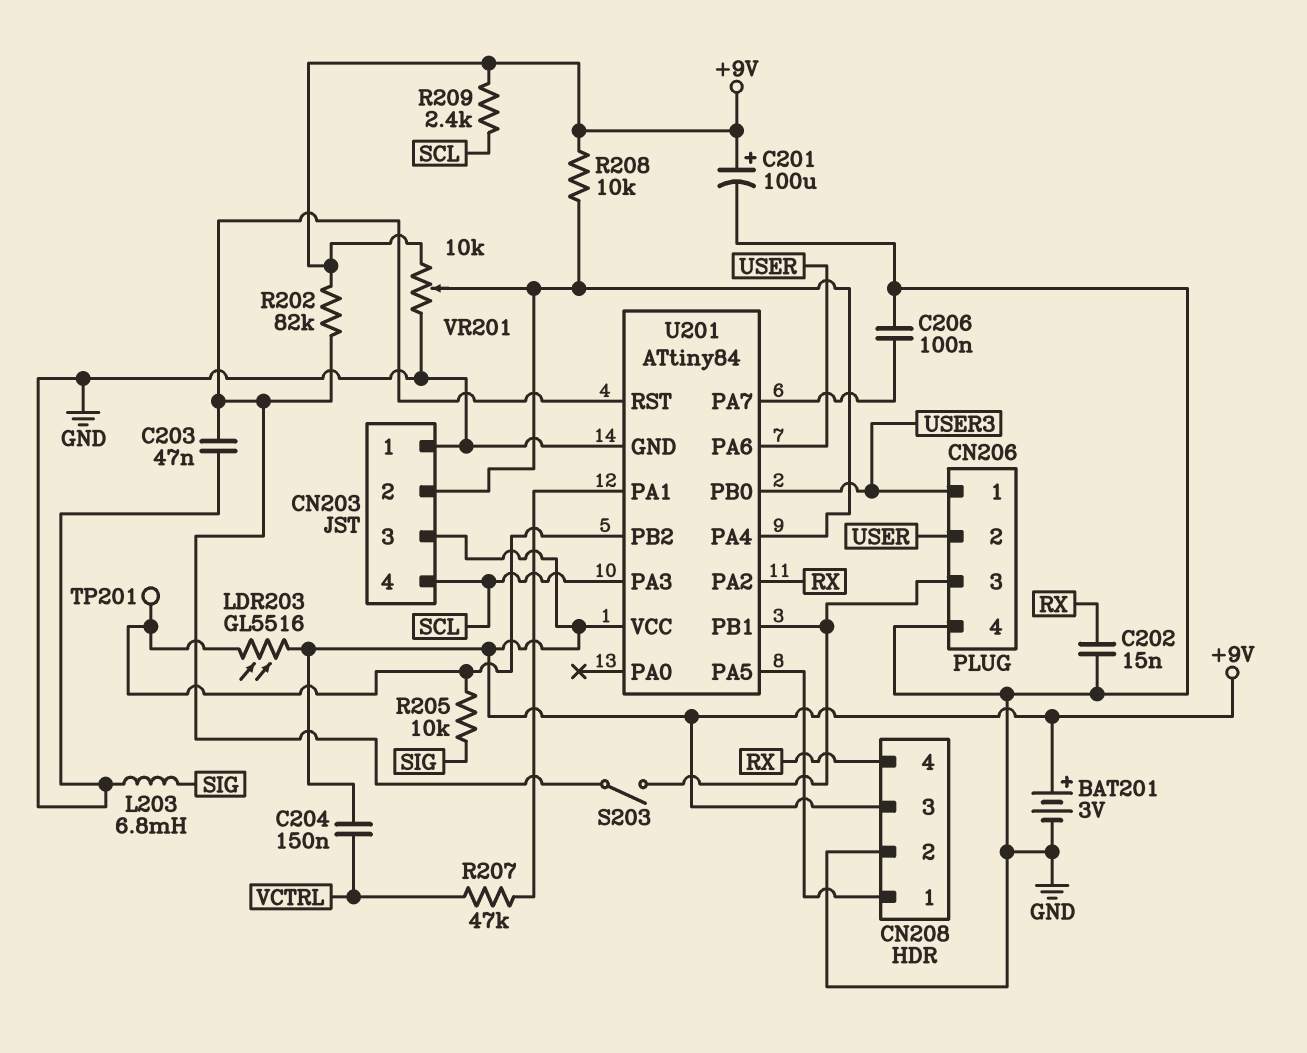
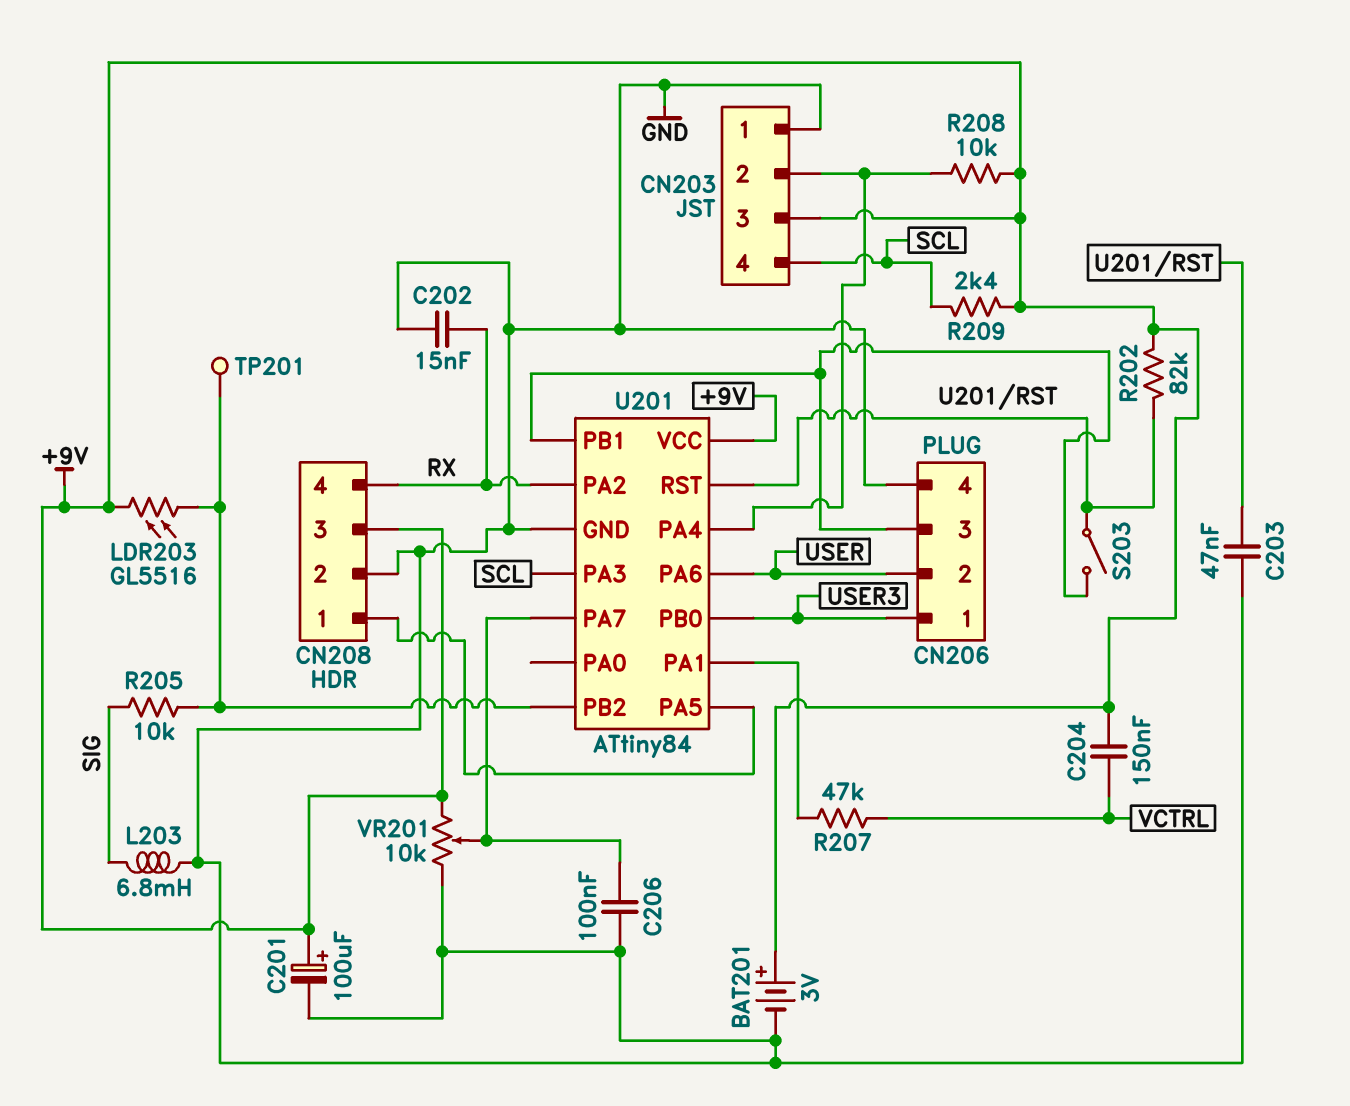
VR201: 10k (+9V, GND, wiper CN203/2) -> 10k (+9V, GND, wiper U201/PA7)

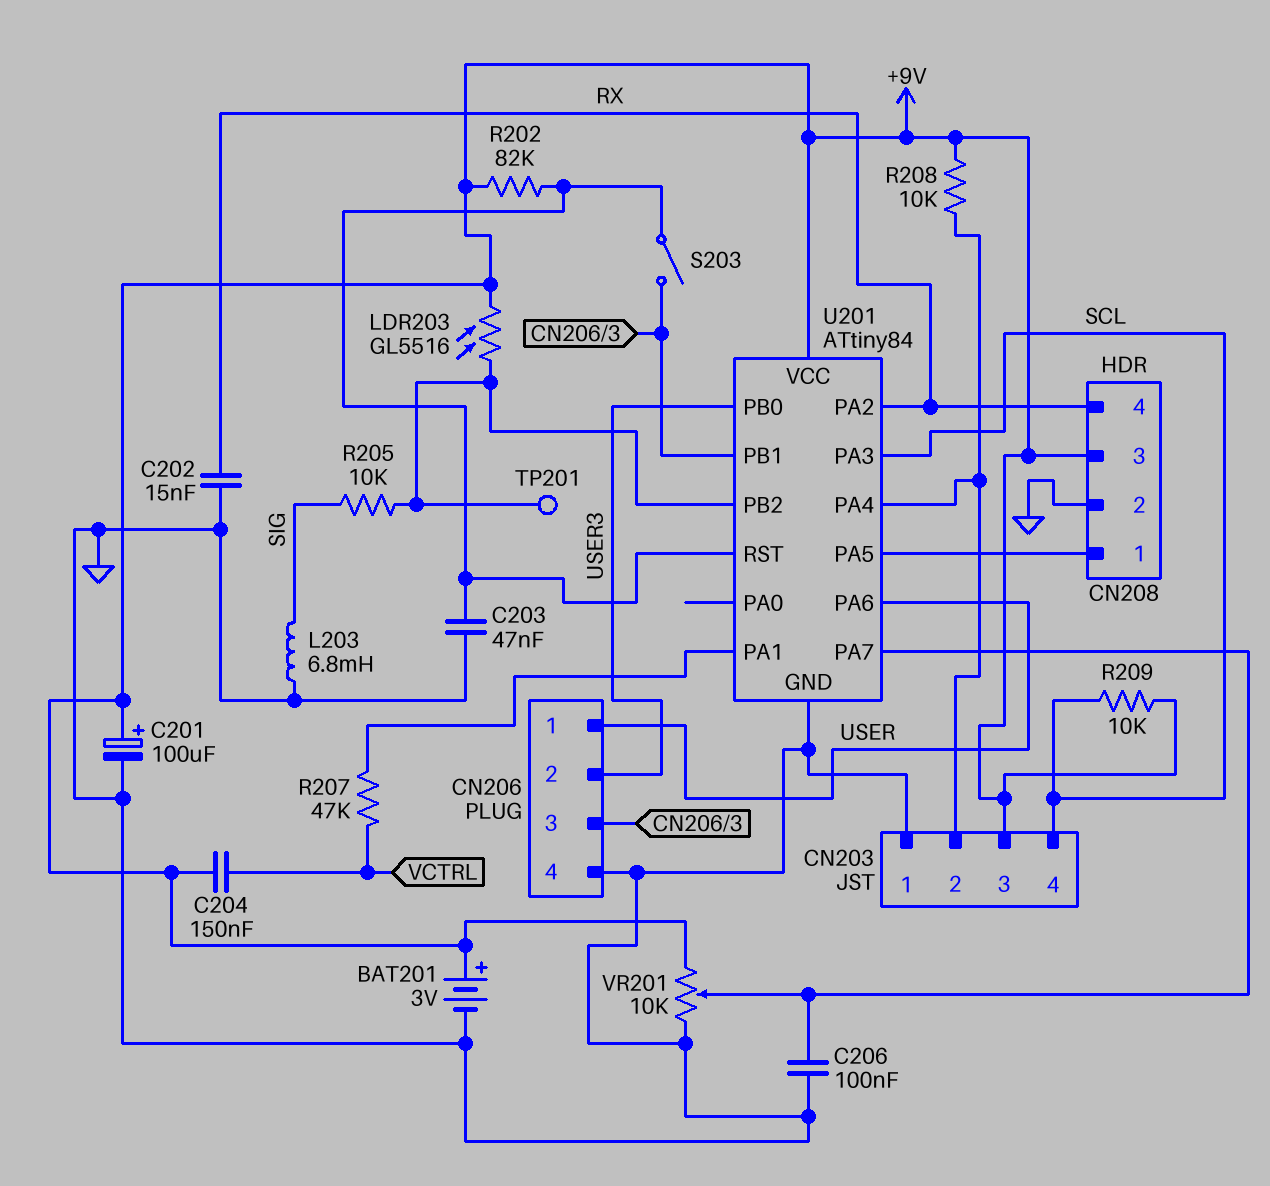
CN206 pin 1: USER3 -> USER
CN206 pin 2: USER -> USER3
R209: 2.4k (+9V, SCL) -> 10k (+9V, SCL)

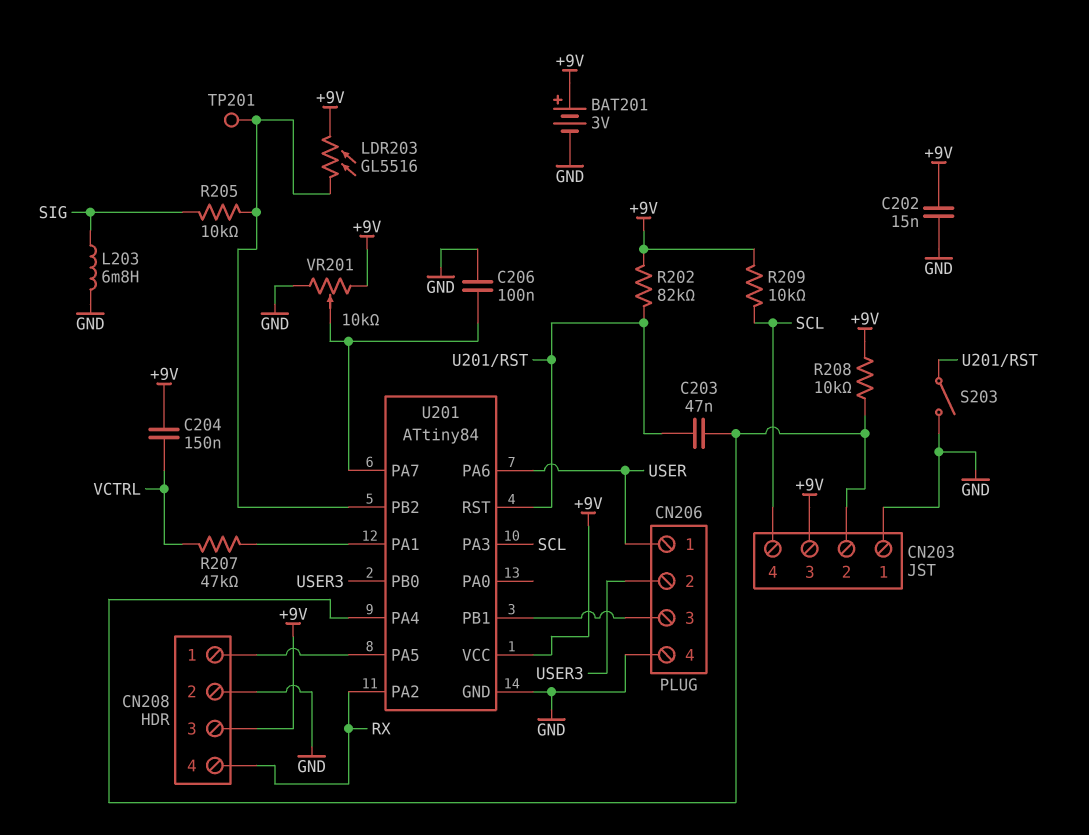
C201: 100uF (plus +9V, minus GND) -> none
C202: 15nF (GND, RX) -> 15nF (+9V, GND)
C203: 47nF (GND, U201/RST) -> 47nF (CN203/2, U201/RST)
S203: switch (CN206/3, U201/RST) -> switch (GND, U201/RST)

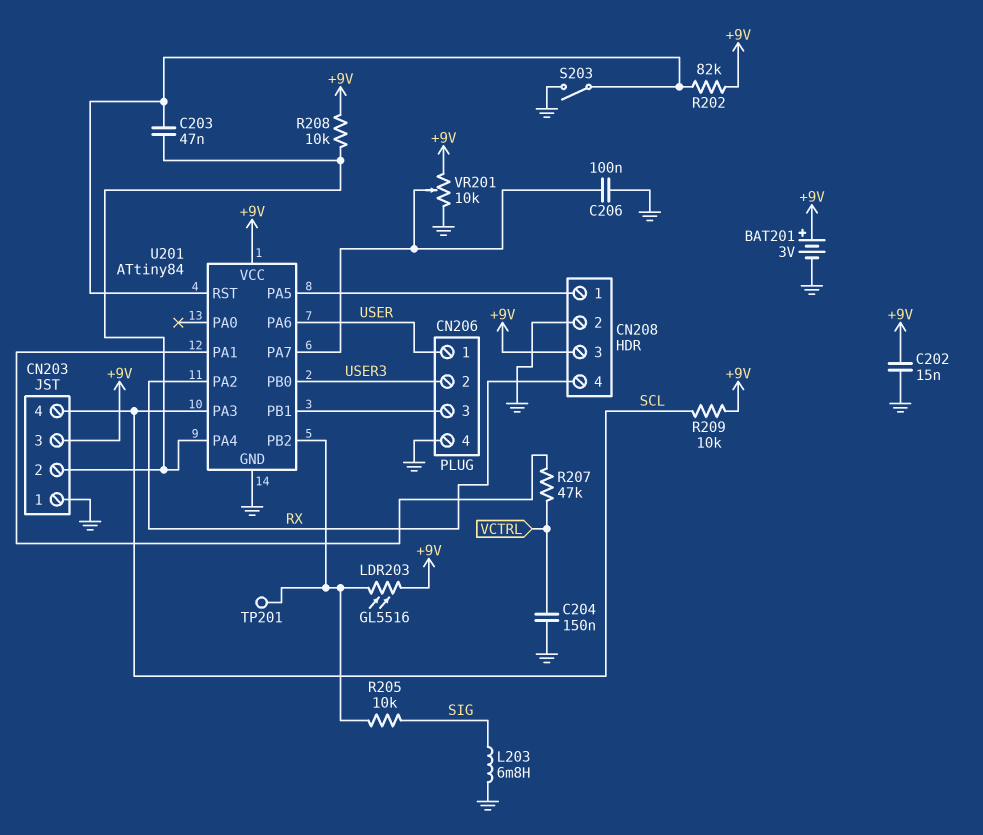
C204: 150nF (+9V, VCTRL) -> 150nF (GND, VCTRL)

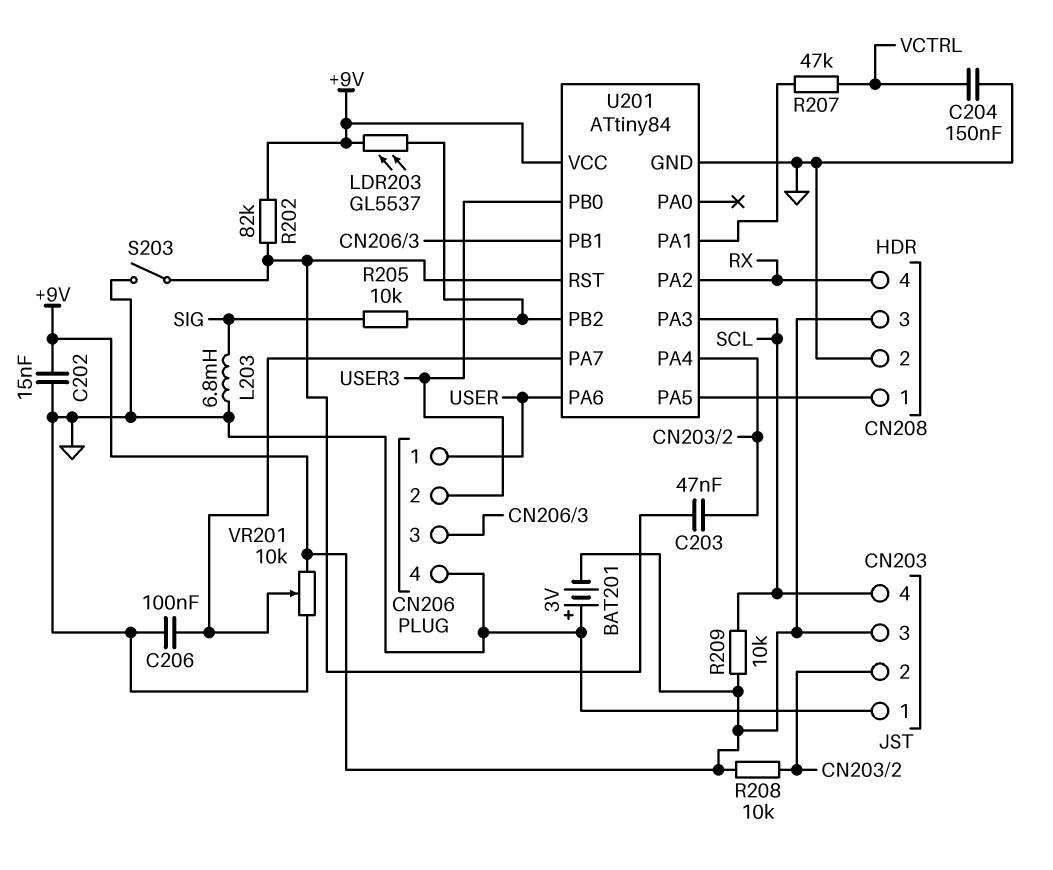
BAT201: 3V (plus +9V, minus GND) -> 3V (plus GND, minus +9V)
LDR203: GL5516 (+9V, U201/PB2) -> GL5537 (+9V, U201/PB2)
TP201: test point (U201/PB2) -> none

